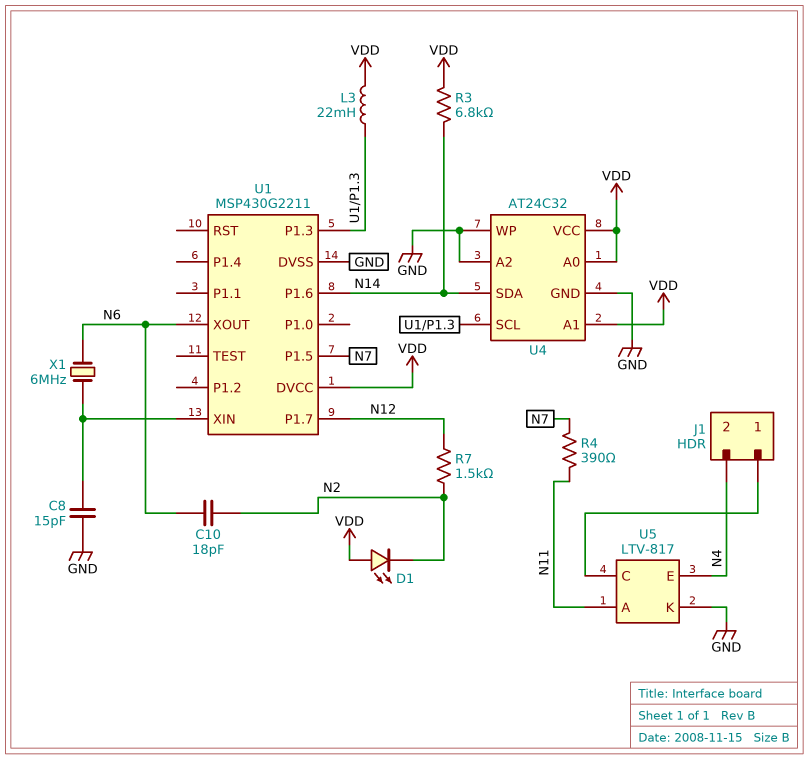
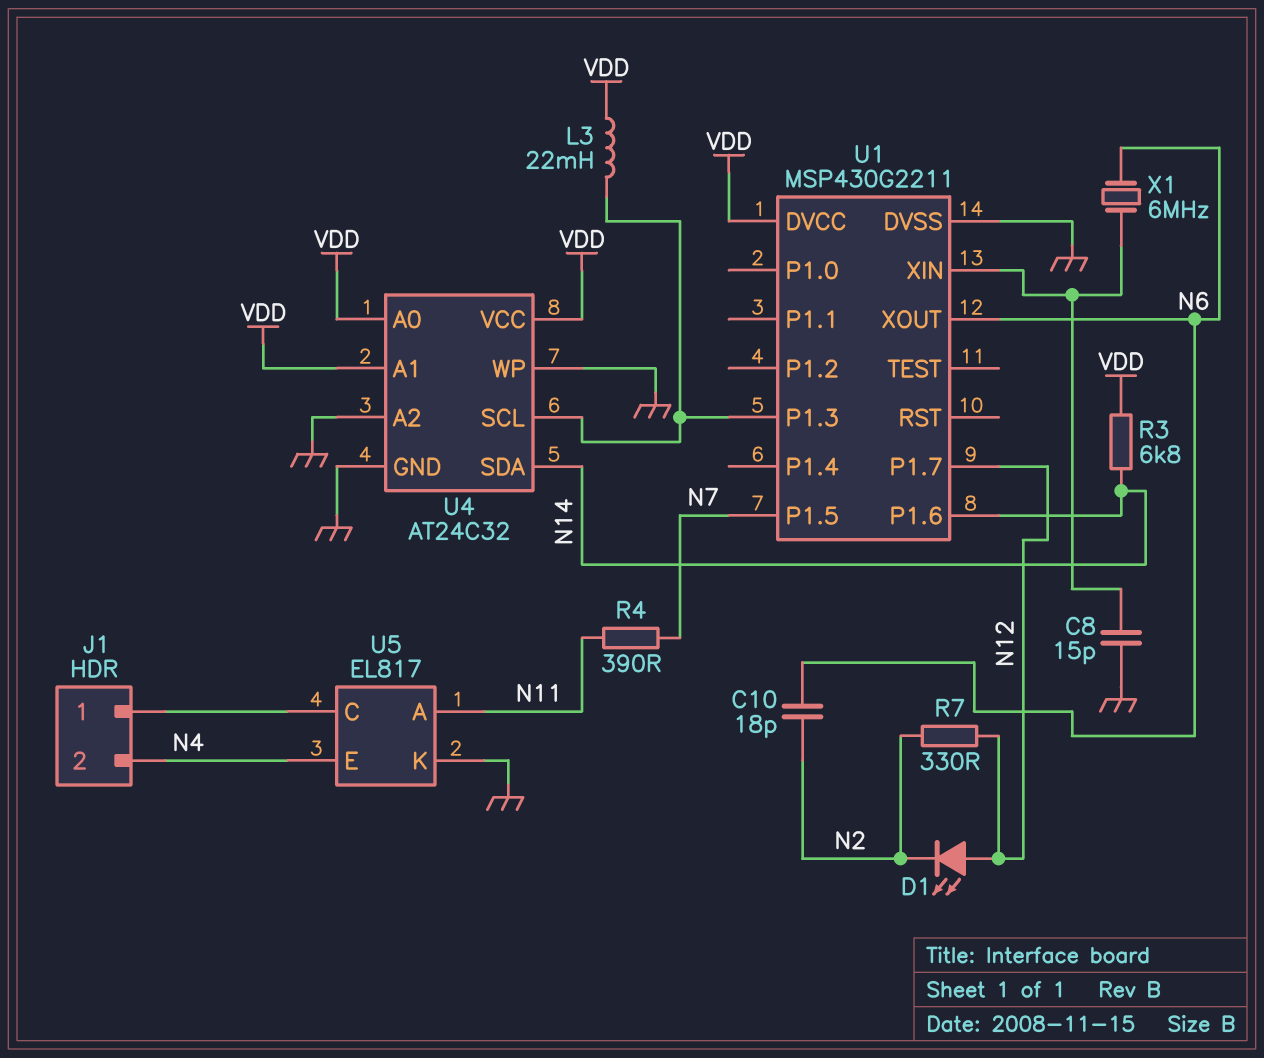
D1: LED (A VDD, K N2) -> LED (A N12, K N2)
R7: 1.5k (N2, N12) -> 330 (N2, N12)
U5: LTV-817 -> EL817

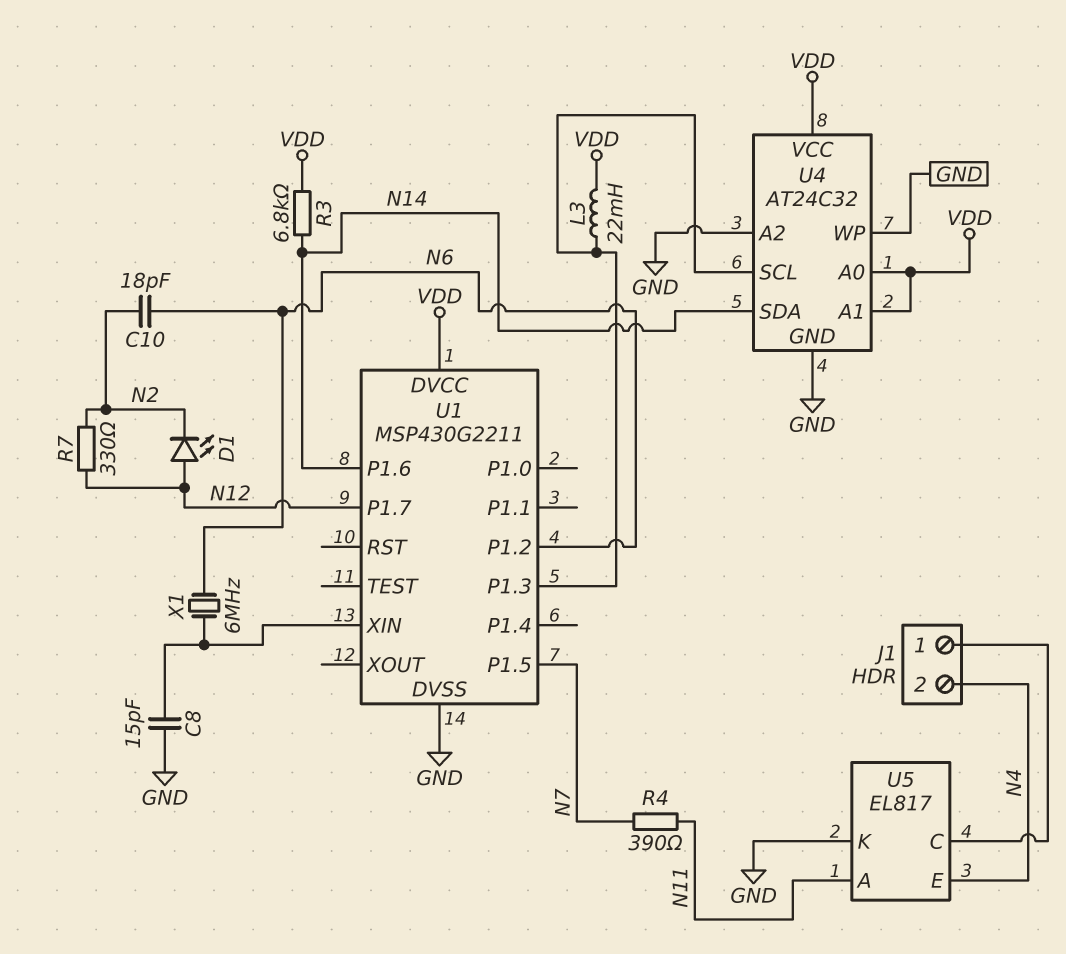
U1 pin P1.2: none -> N6
U1 pin XOUT: N6 -> none

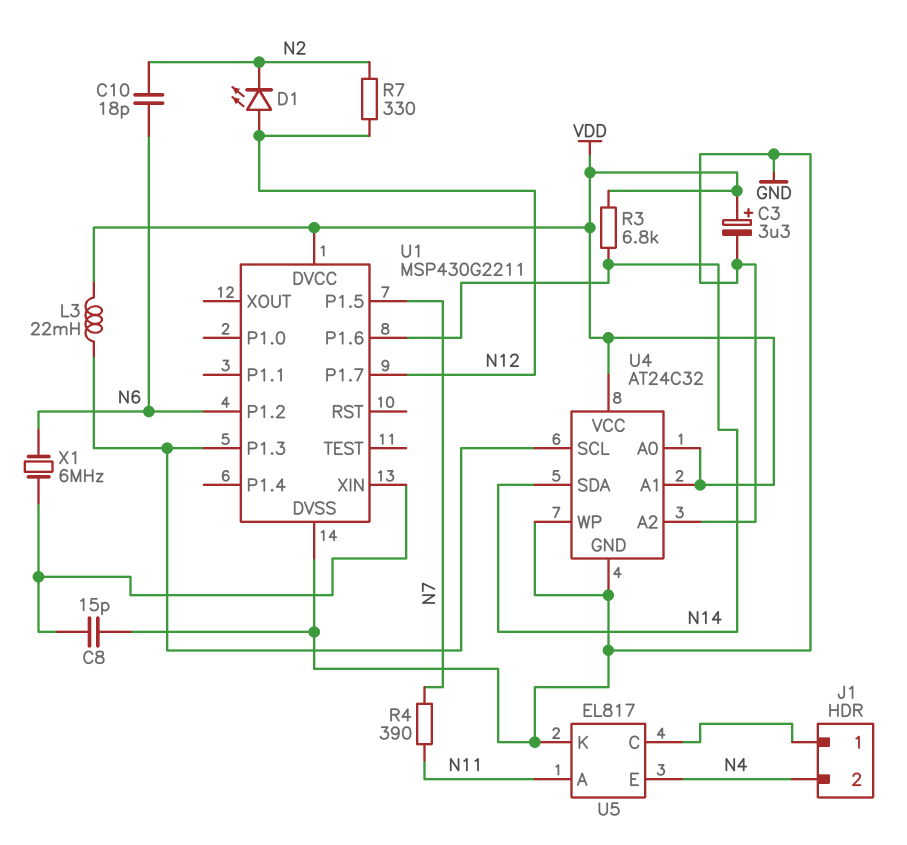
C3: none -> 3.3uF (plus VDD, minus GND)

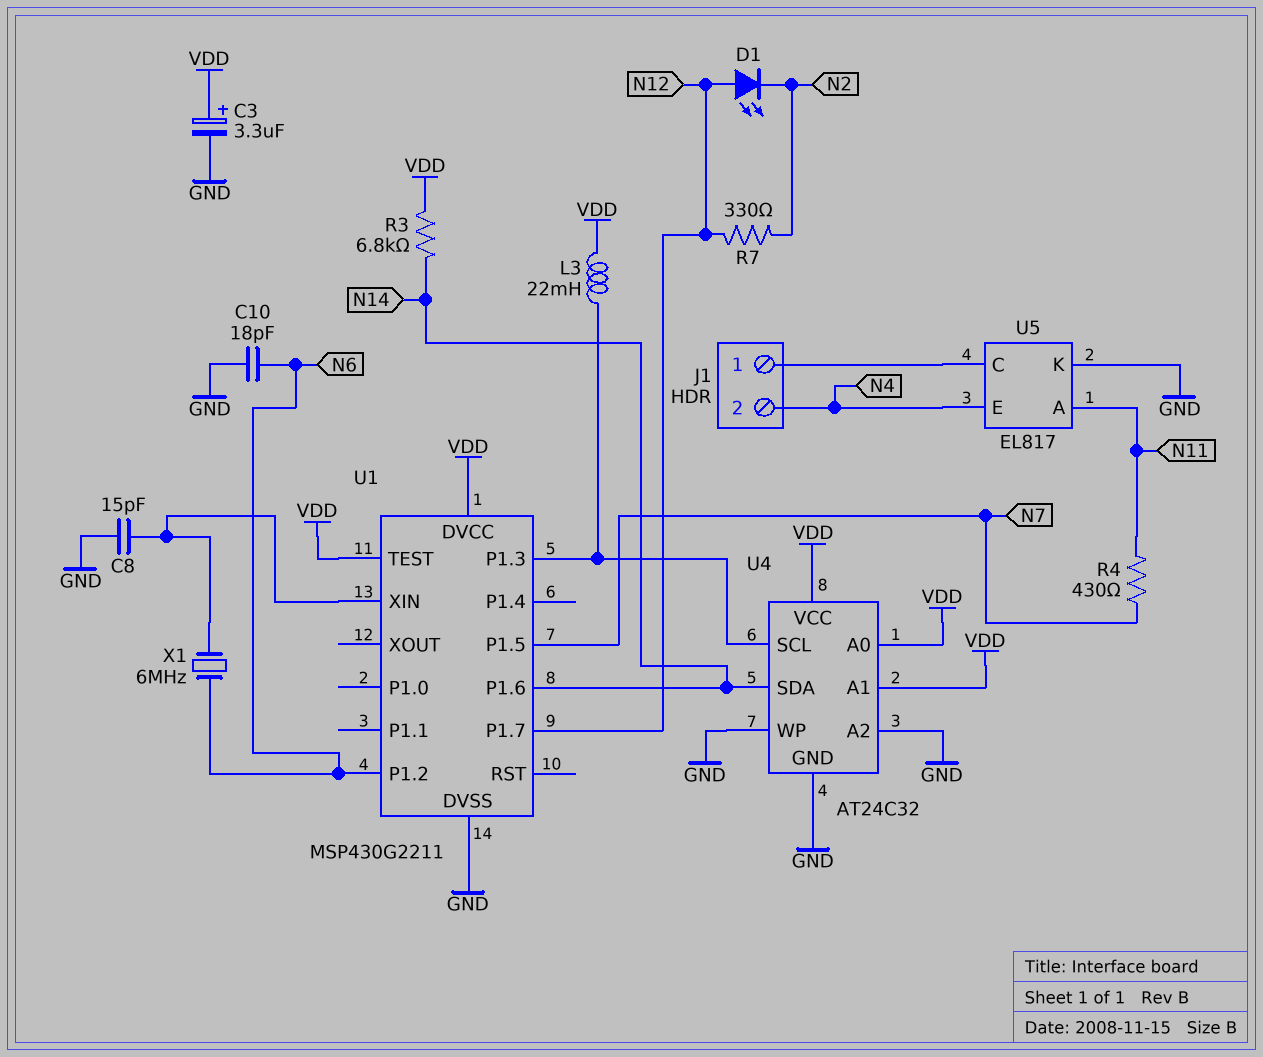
C10: 18pF (N2, N6) -> 18pF (GND, N6)
R4: 390 (N7, N11) -> 430 (N7, N11)
U1 pin TEST: none -> VDD

